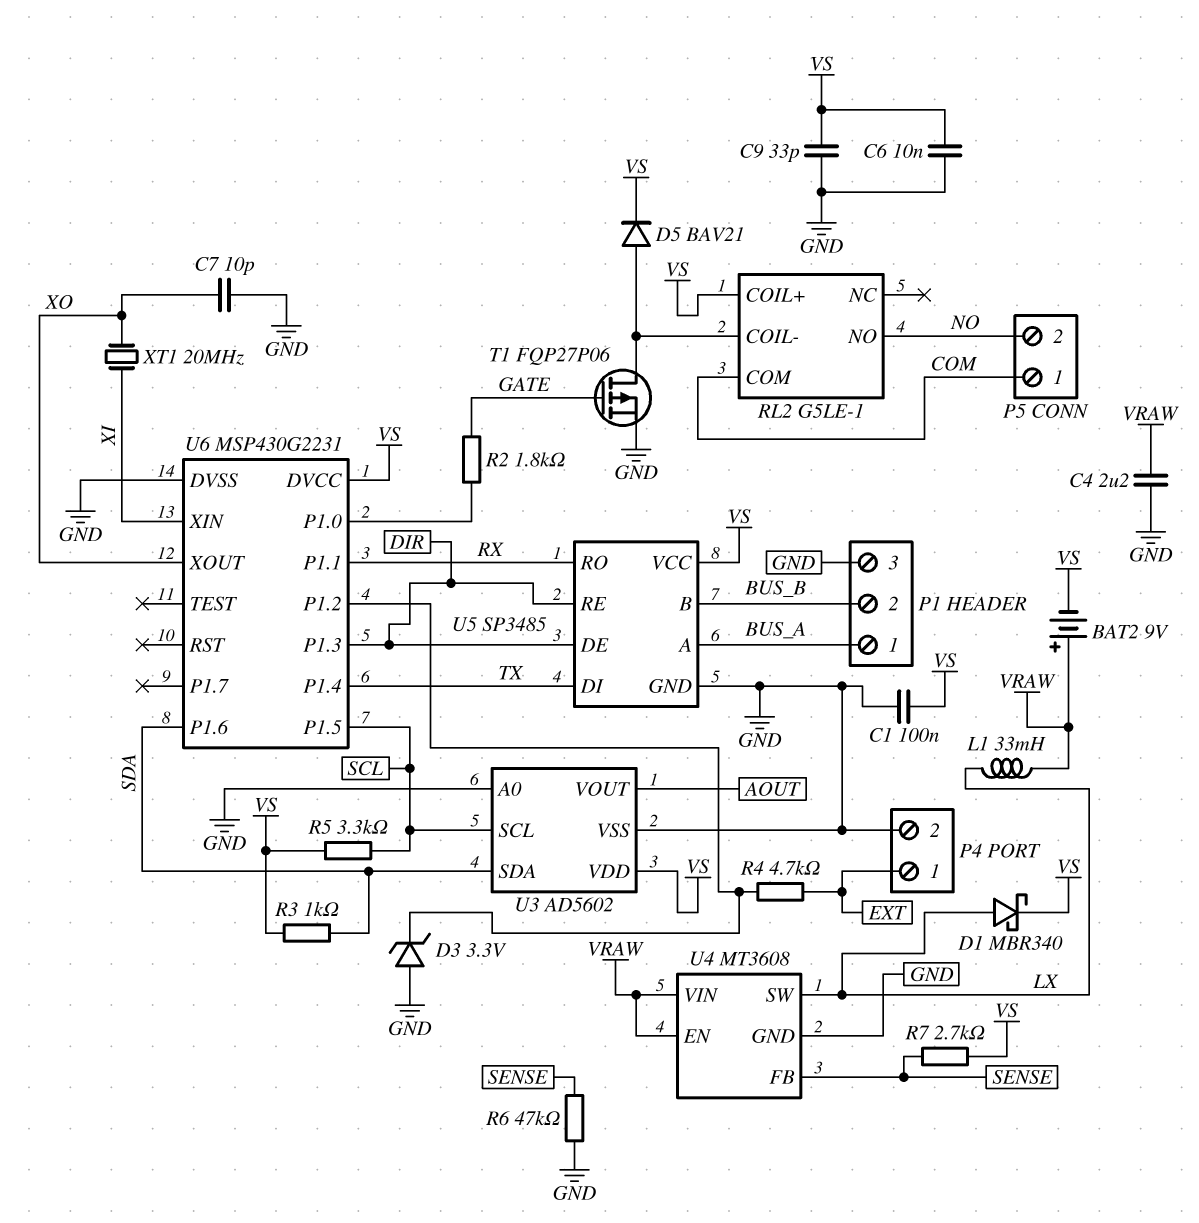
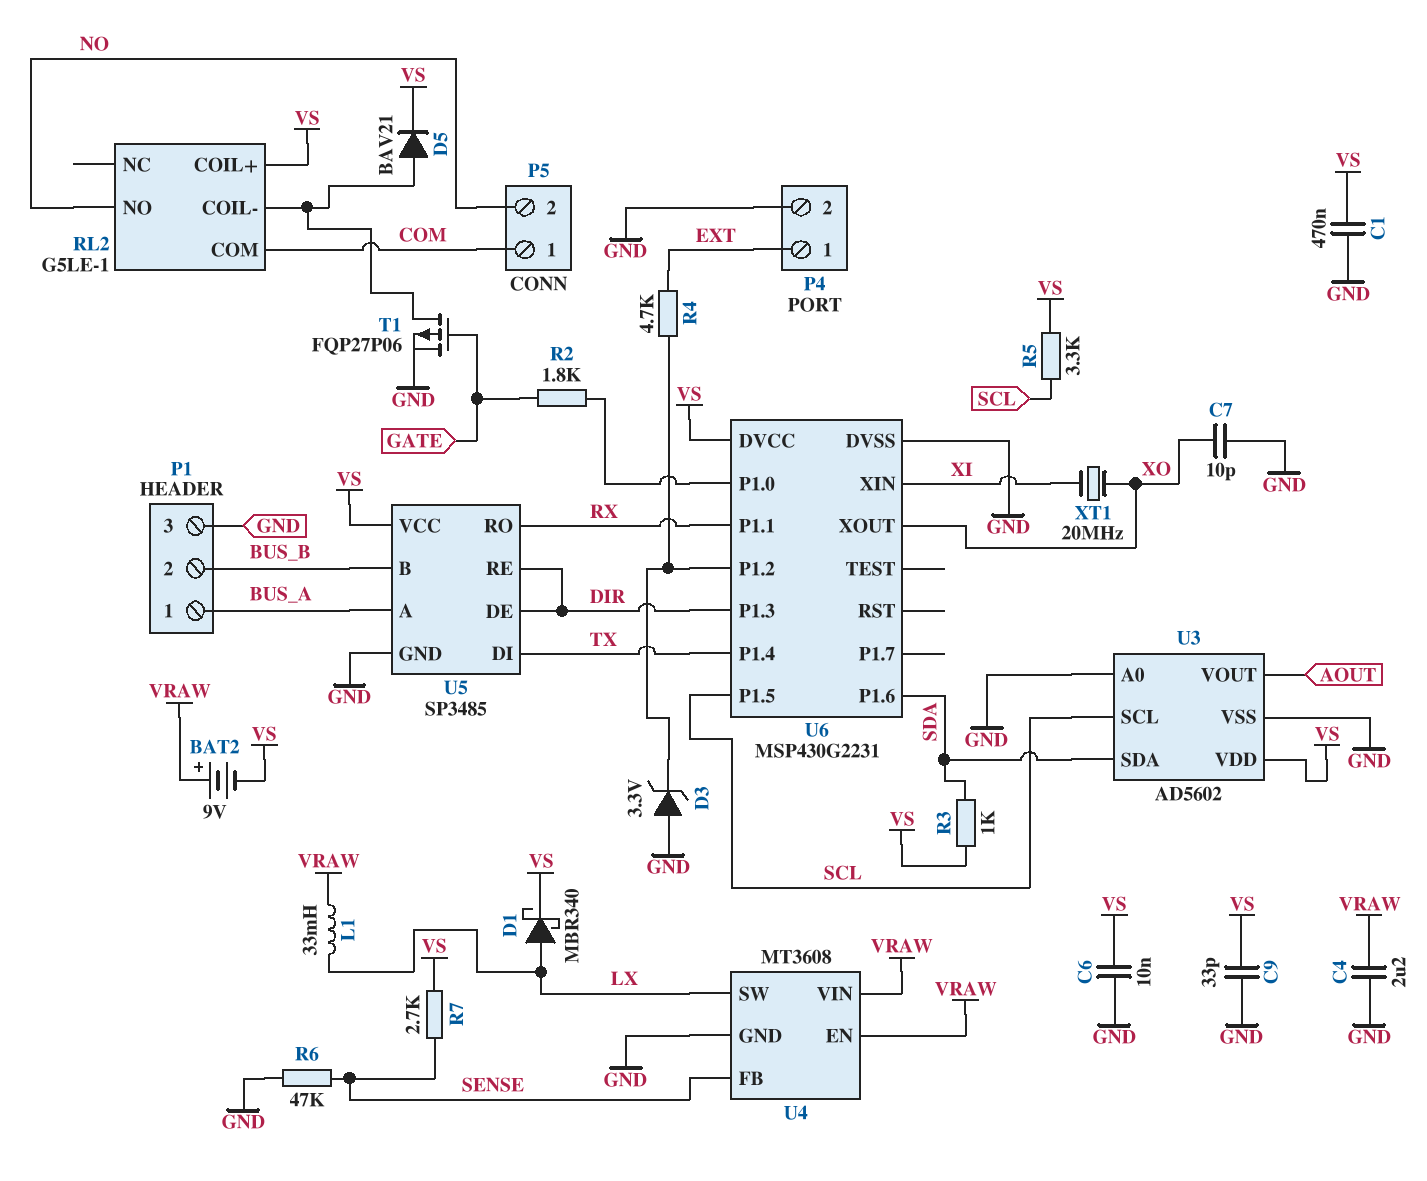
C1: 100nF (GND, VS) -> 470nF (GND, VS)

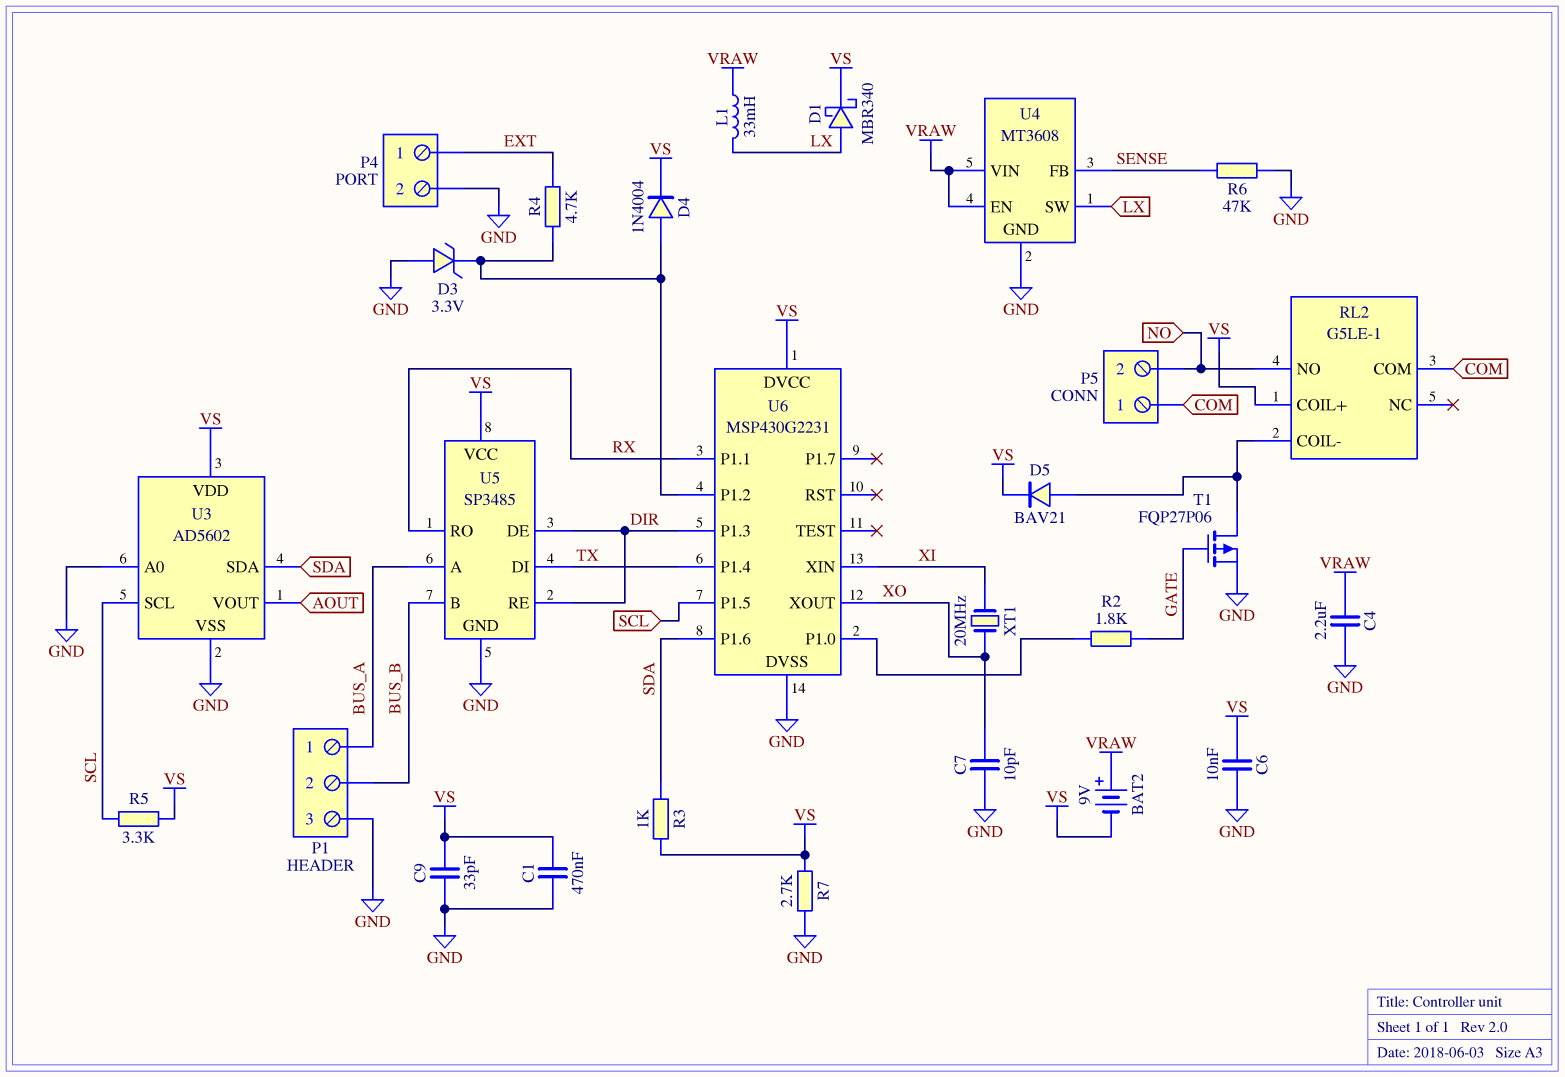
D4: none -> diode 1N4004 (A U6/P1.2, K VS)
R7: 2.7k (SENSE, VS) -> 2.7k (GND, VS)

